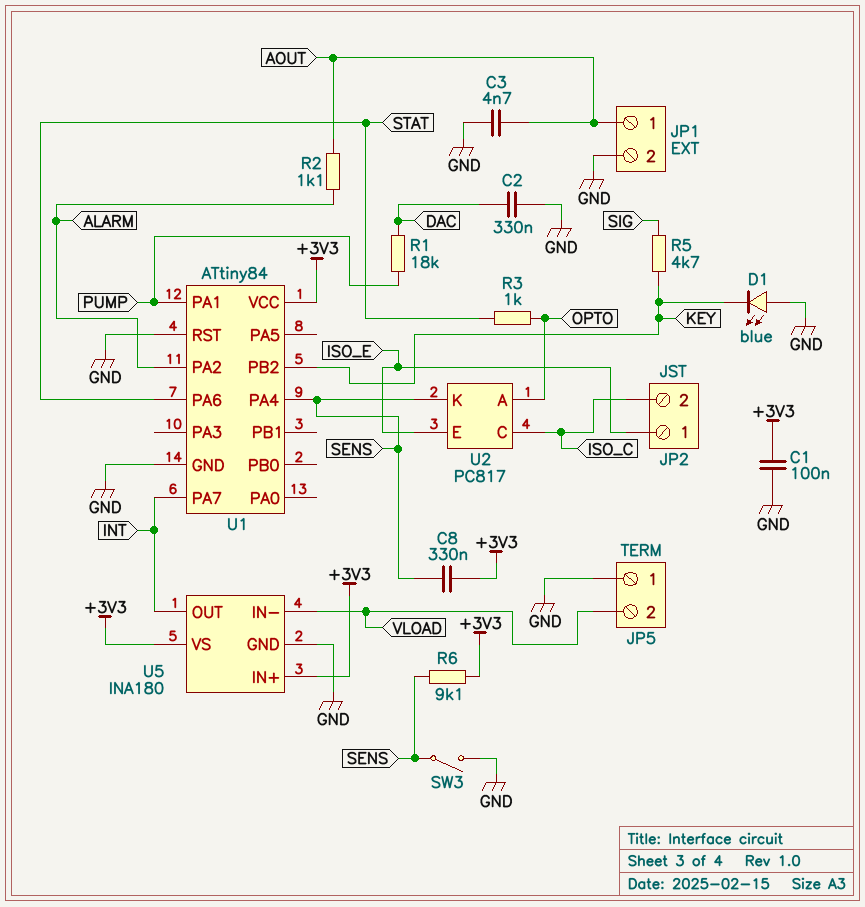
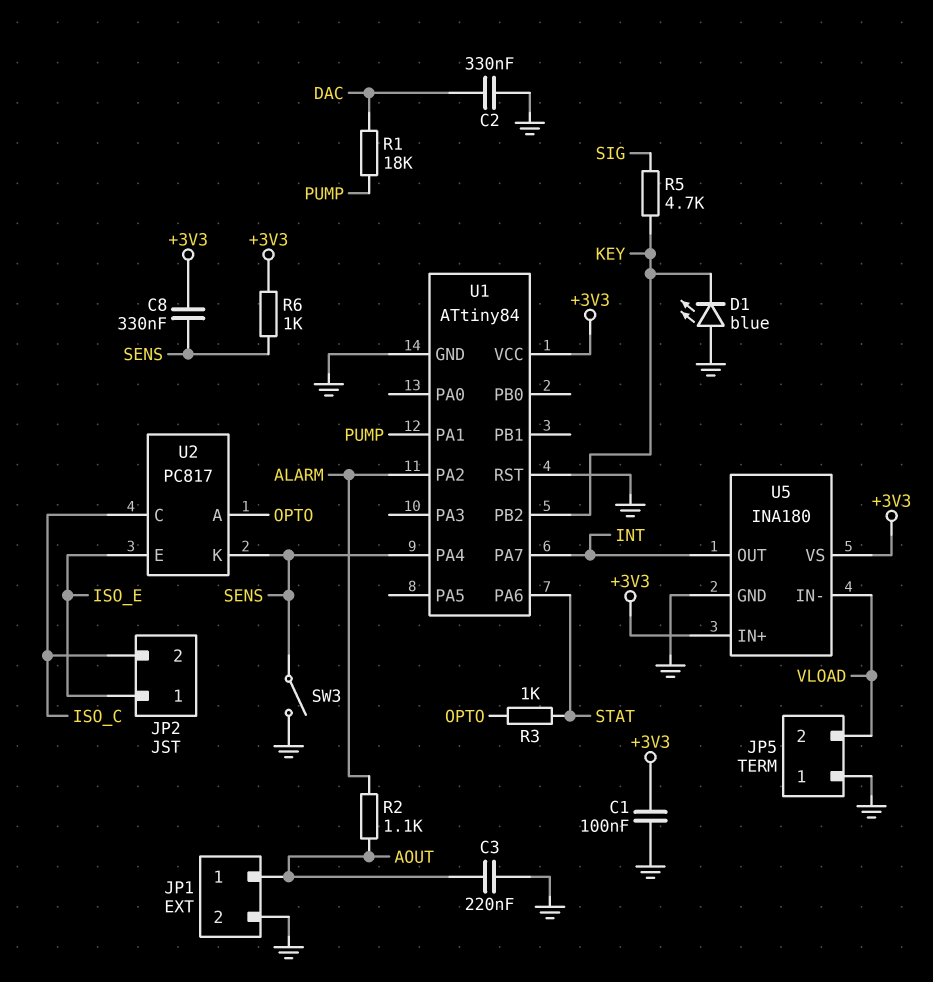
C3: 4.7nF (AOUT, GND) -> 220nF (AOUT, GND)
R6: 9.1k (+3V3, SENS) -> 1k (+3V3, SENS)

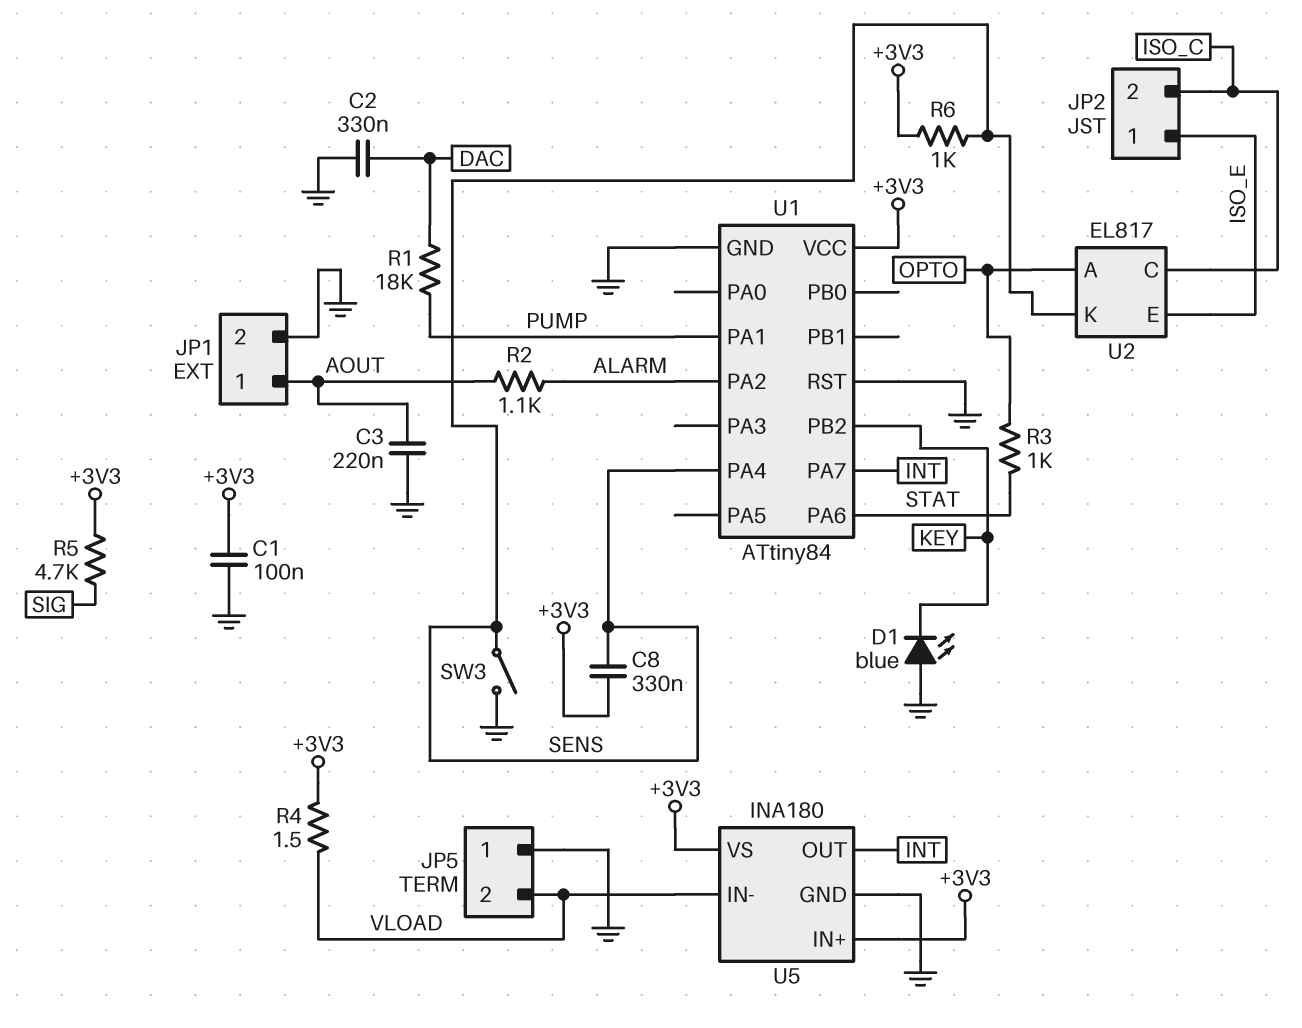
R4: none -> 1.5 (+3V3, VLOAD)
R5: 4.7k (KEY, SIG) -> 4.7k (+3V3, SIG)
U2: PC817 -> EL817

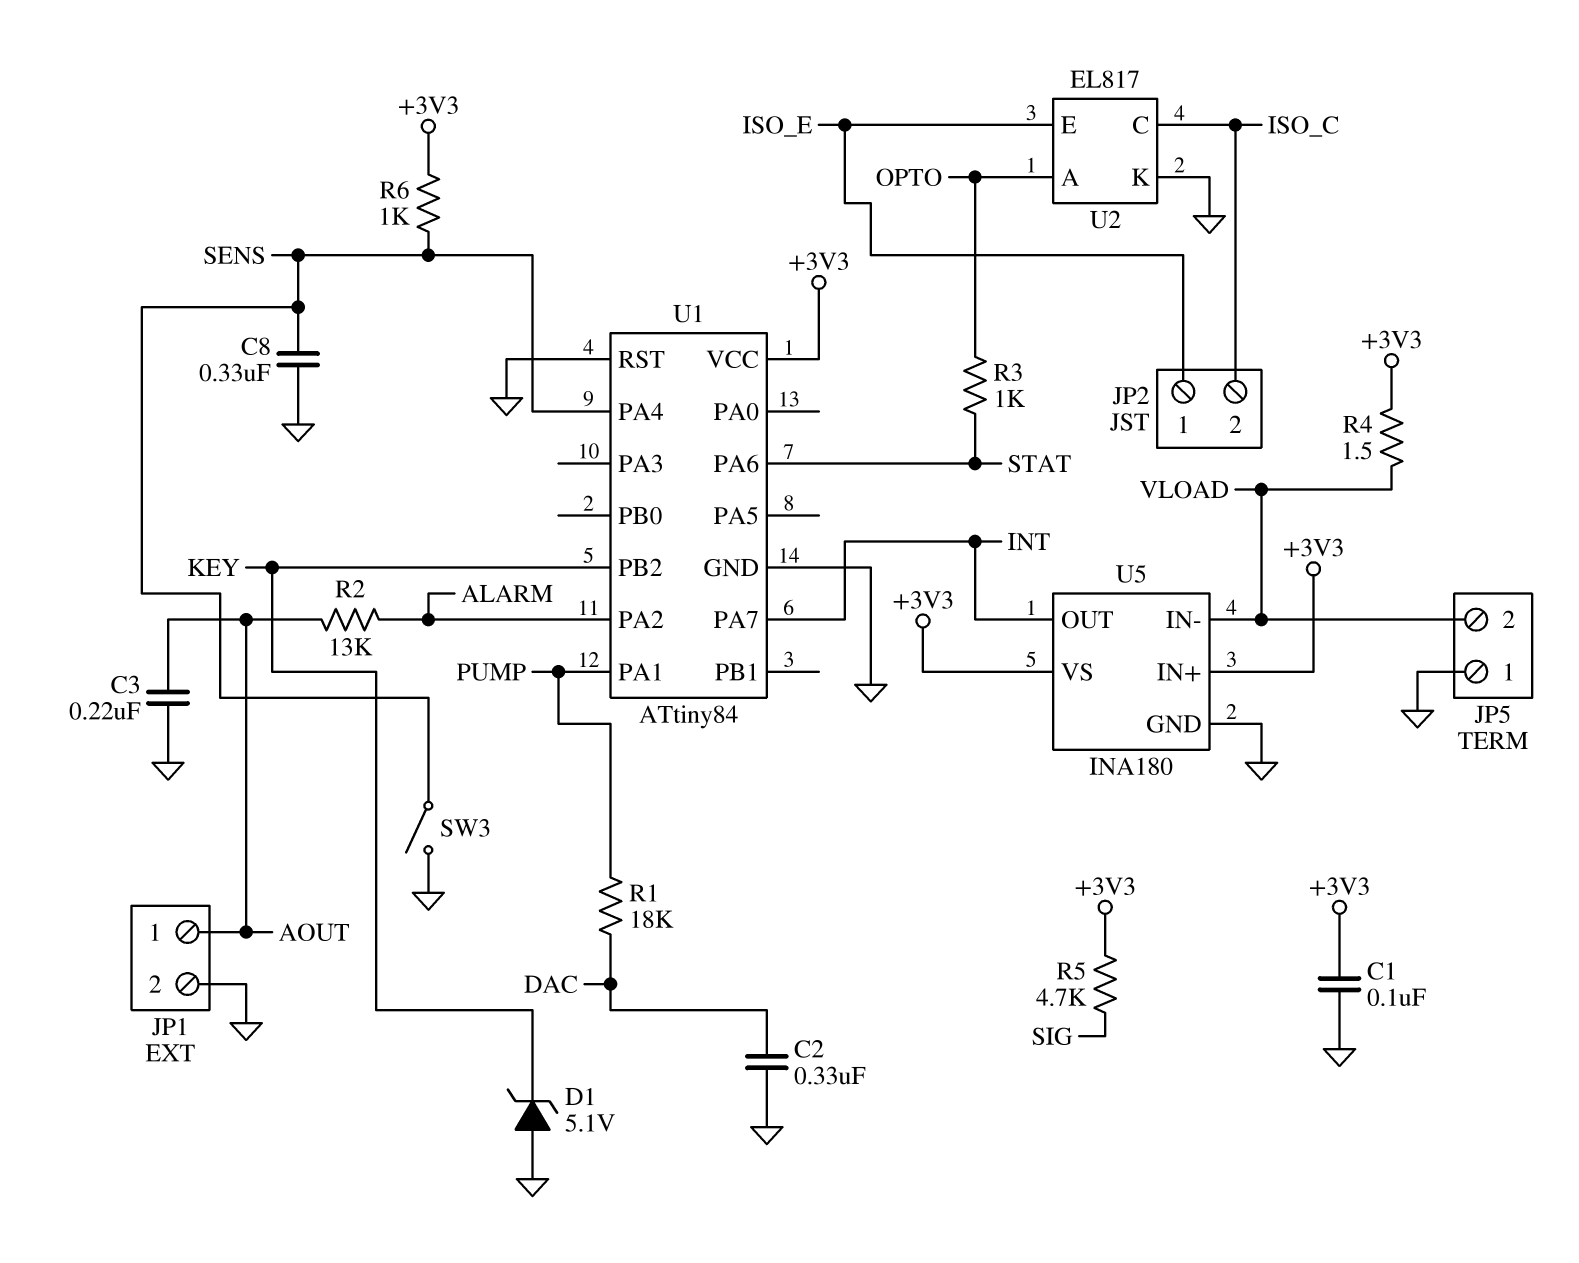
C8: 330nF (+3V3, SENS) -> 330nF (GND, SENS)
D1: LED blue (A GND, K KEY) -> zener 5.1V (A GND, K KEY)
R2: 1.1k (ALARM, AOUT) -> 13k (ALARM, AOUT)
U2 pin K: SENS -> GND

